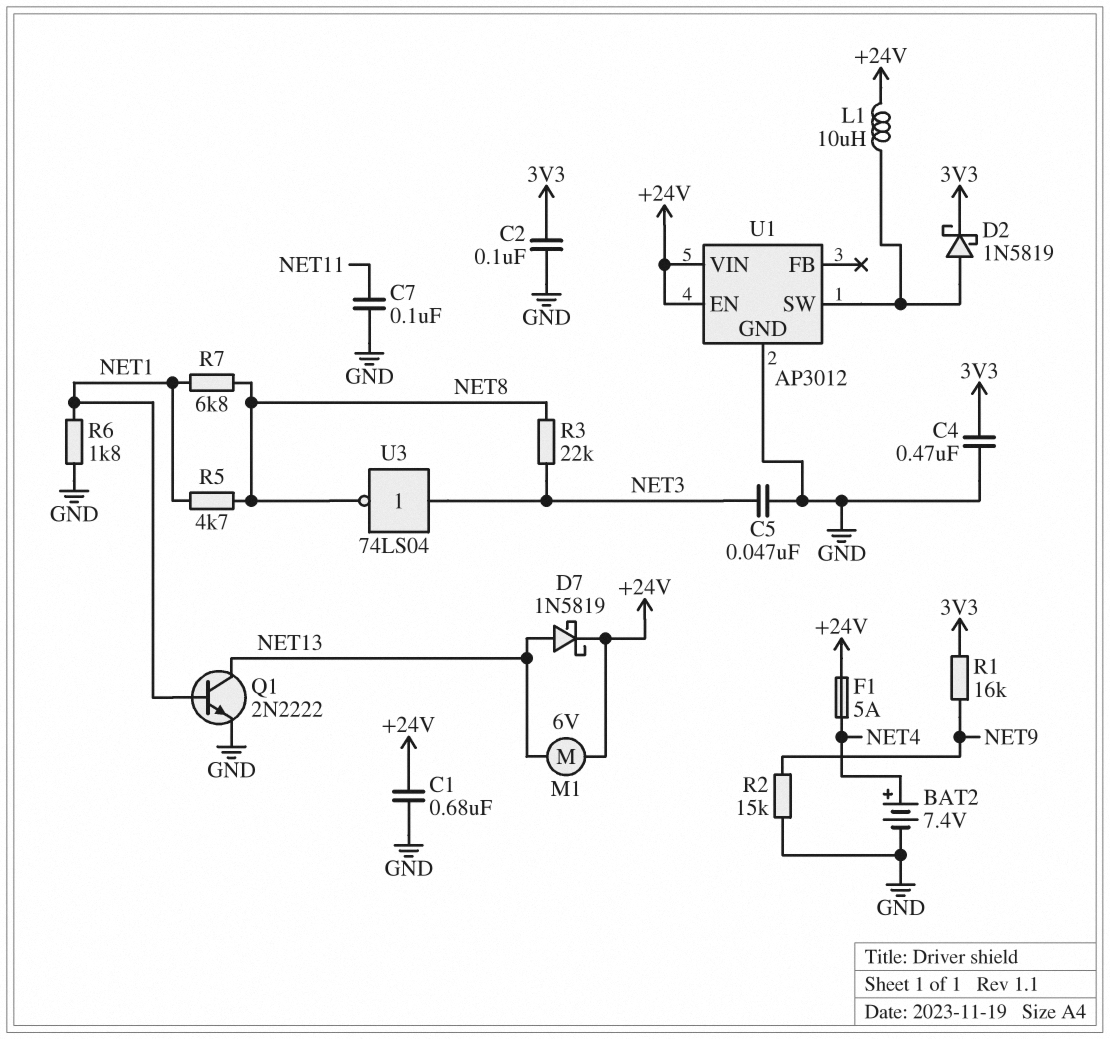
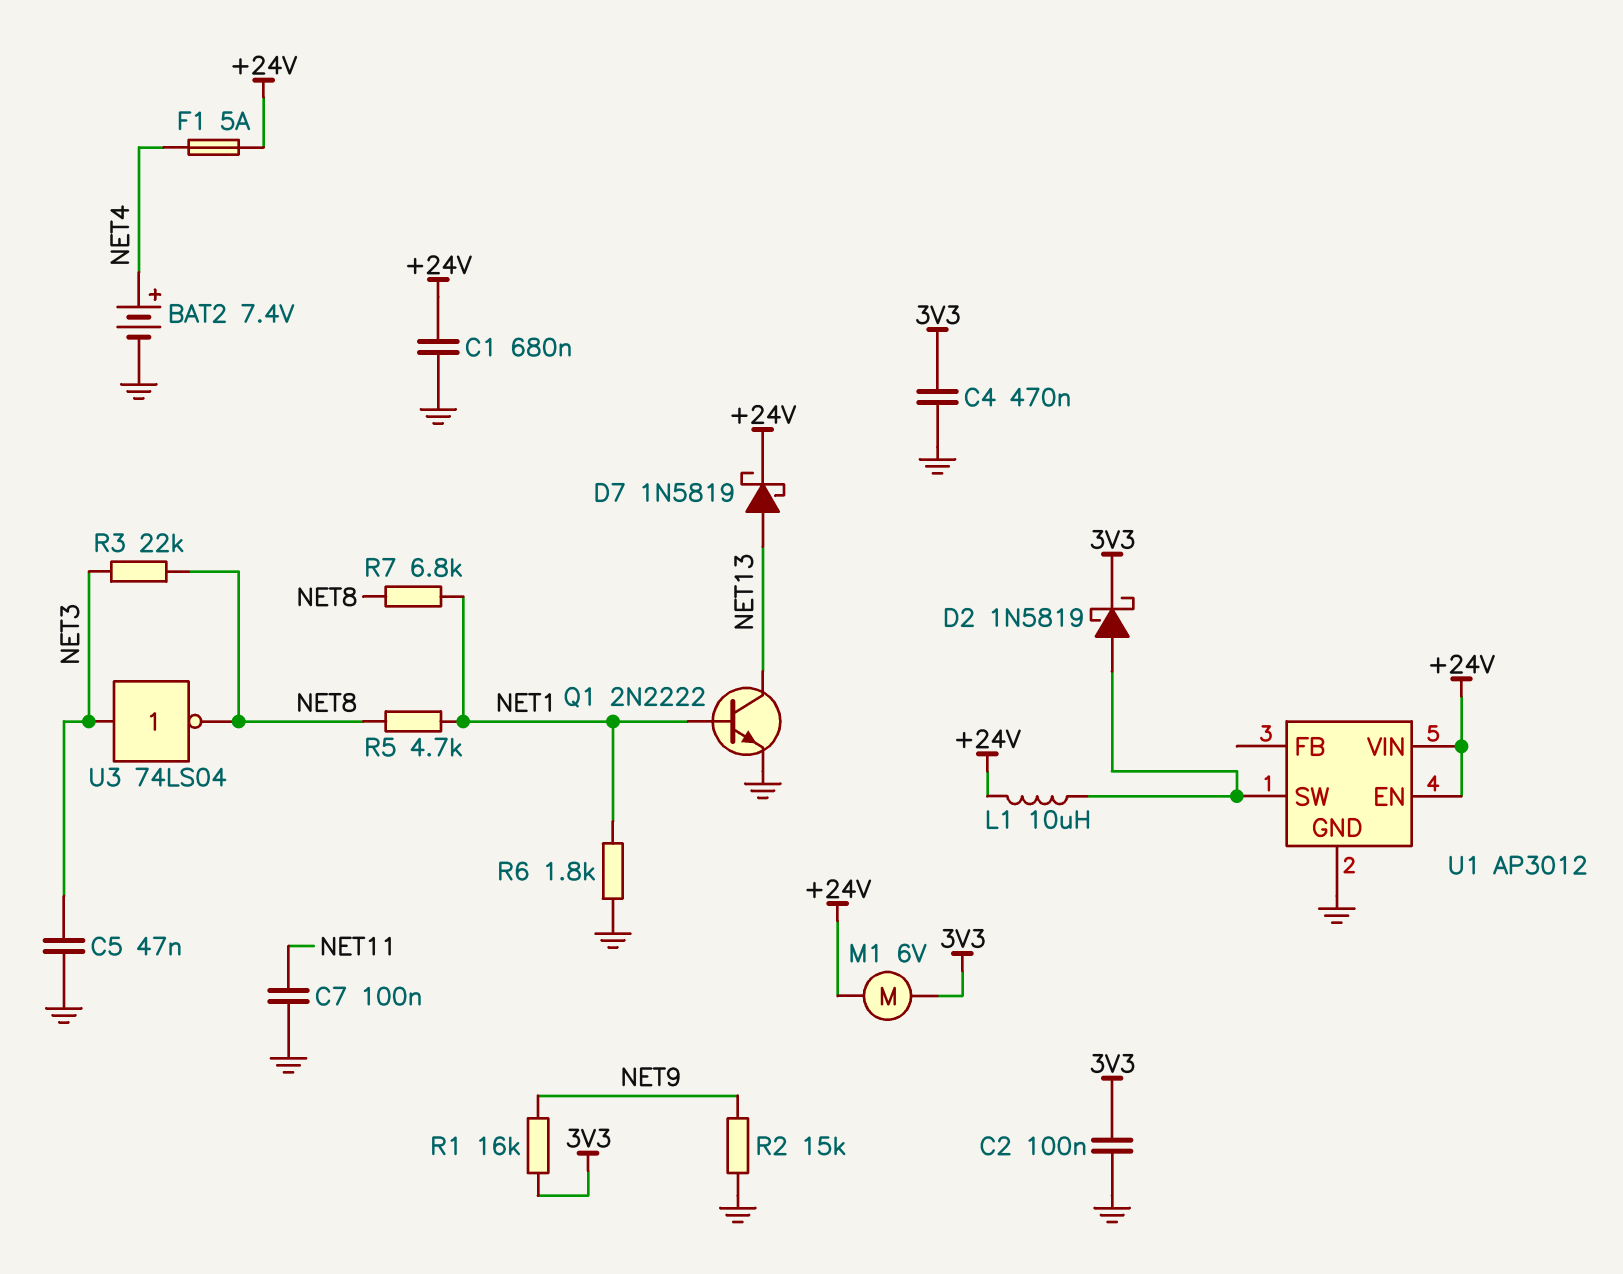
M1: motor 6V (+24V, NET13) -> motor 6V (+24V, 3V3)

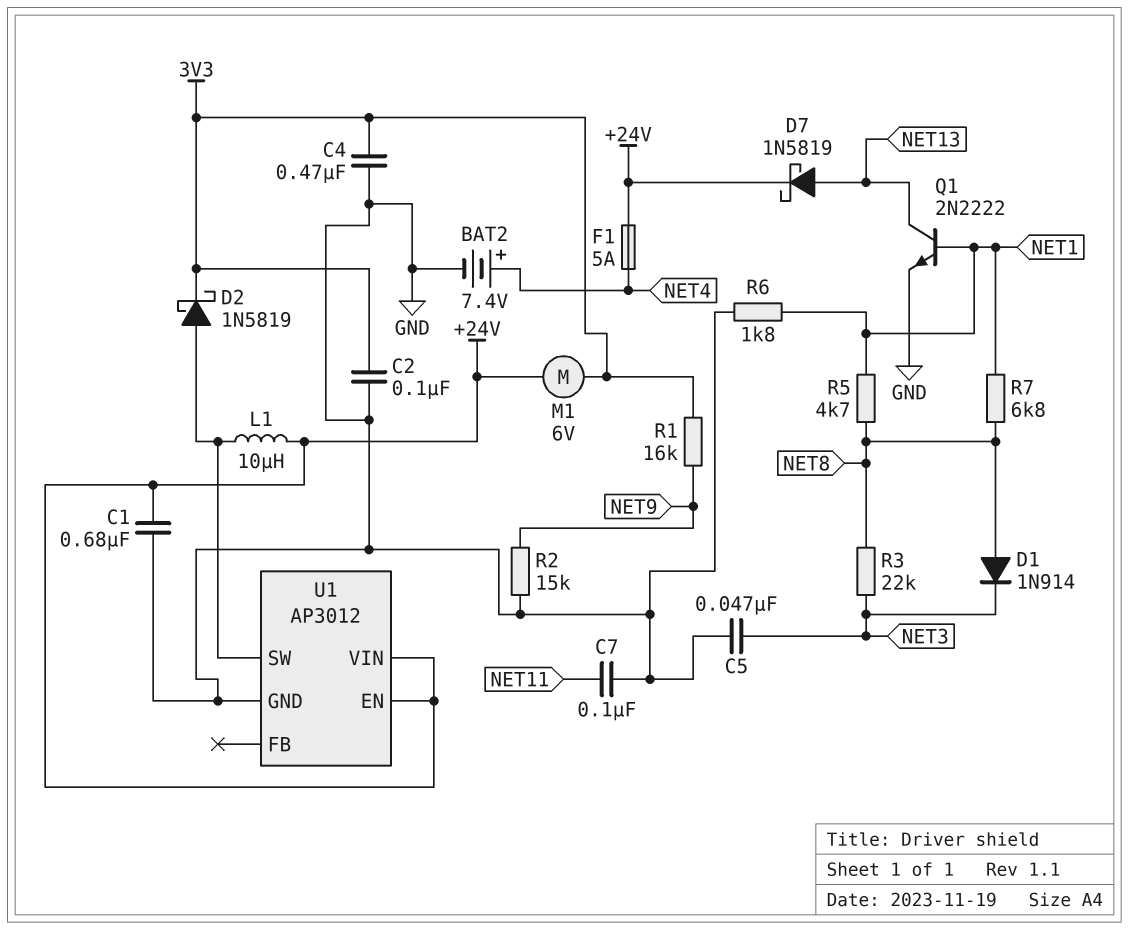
D1: none -> diode 1N914 (A NET8, K NET3)
U3: NOT 74LS04 (in NET3, out NET8) -> none

